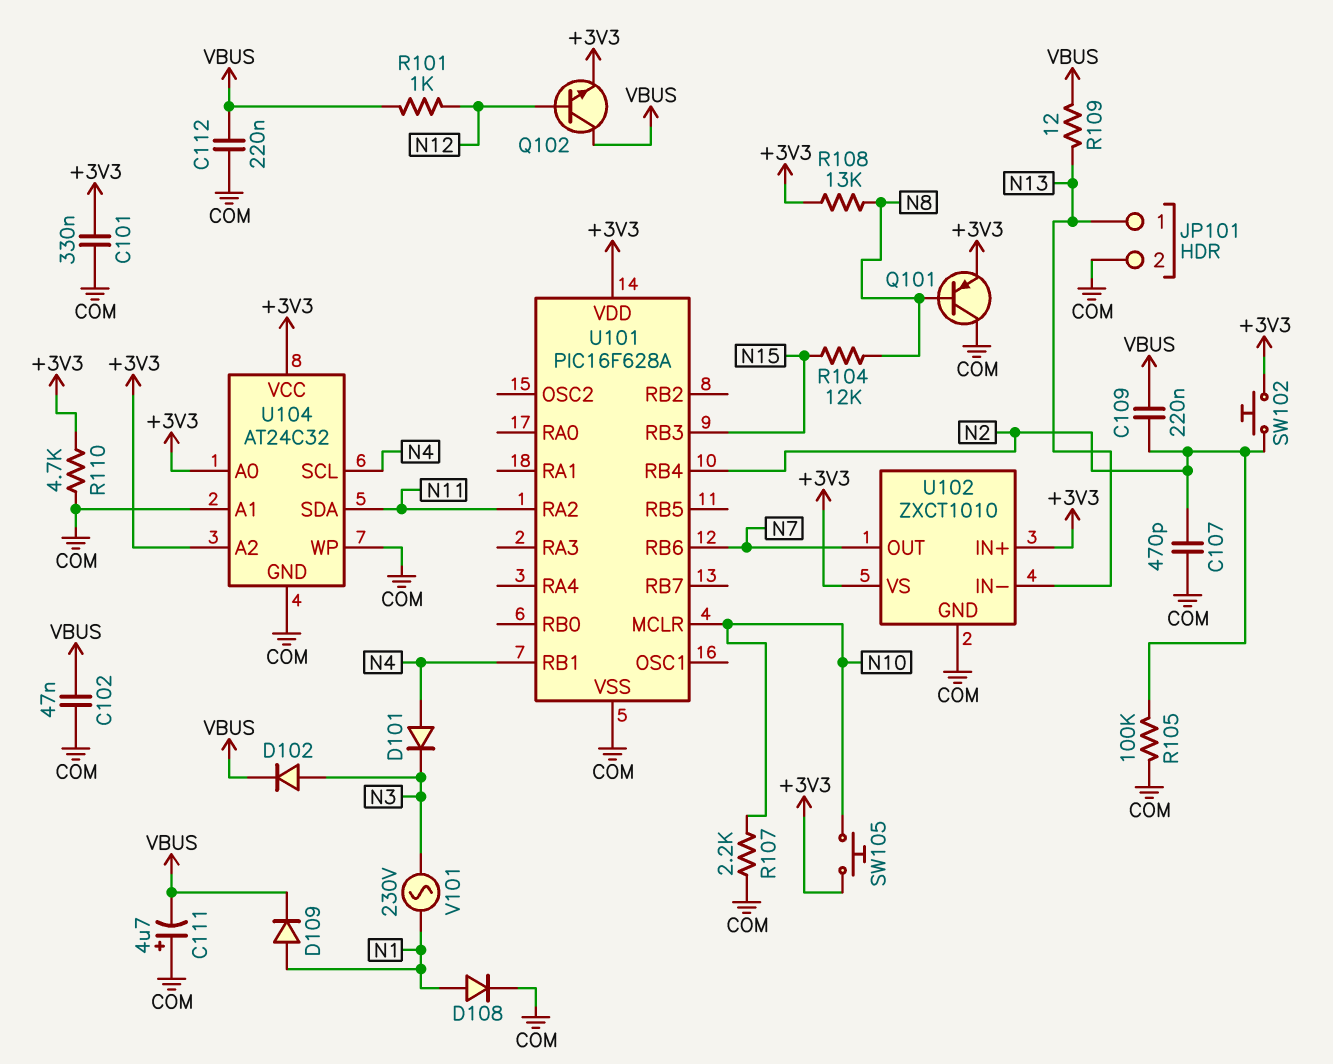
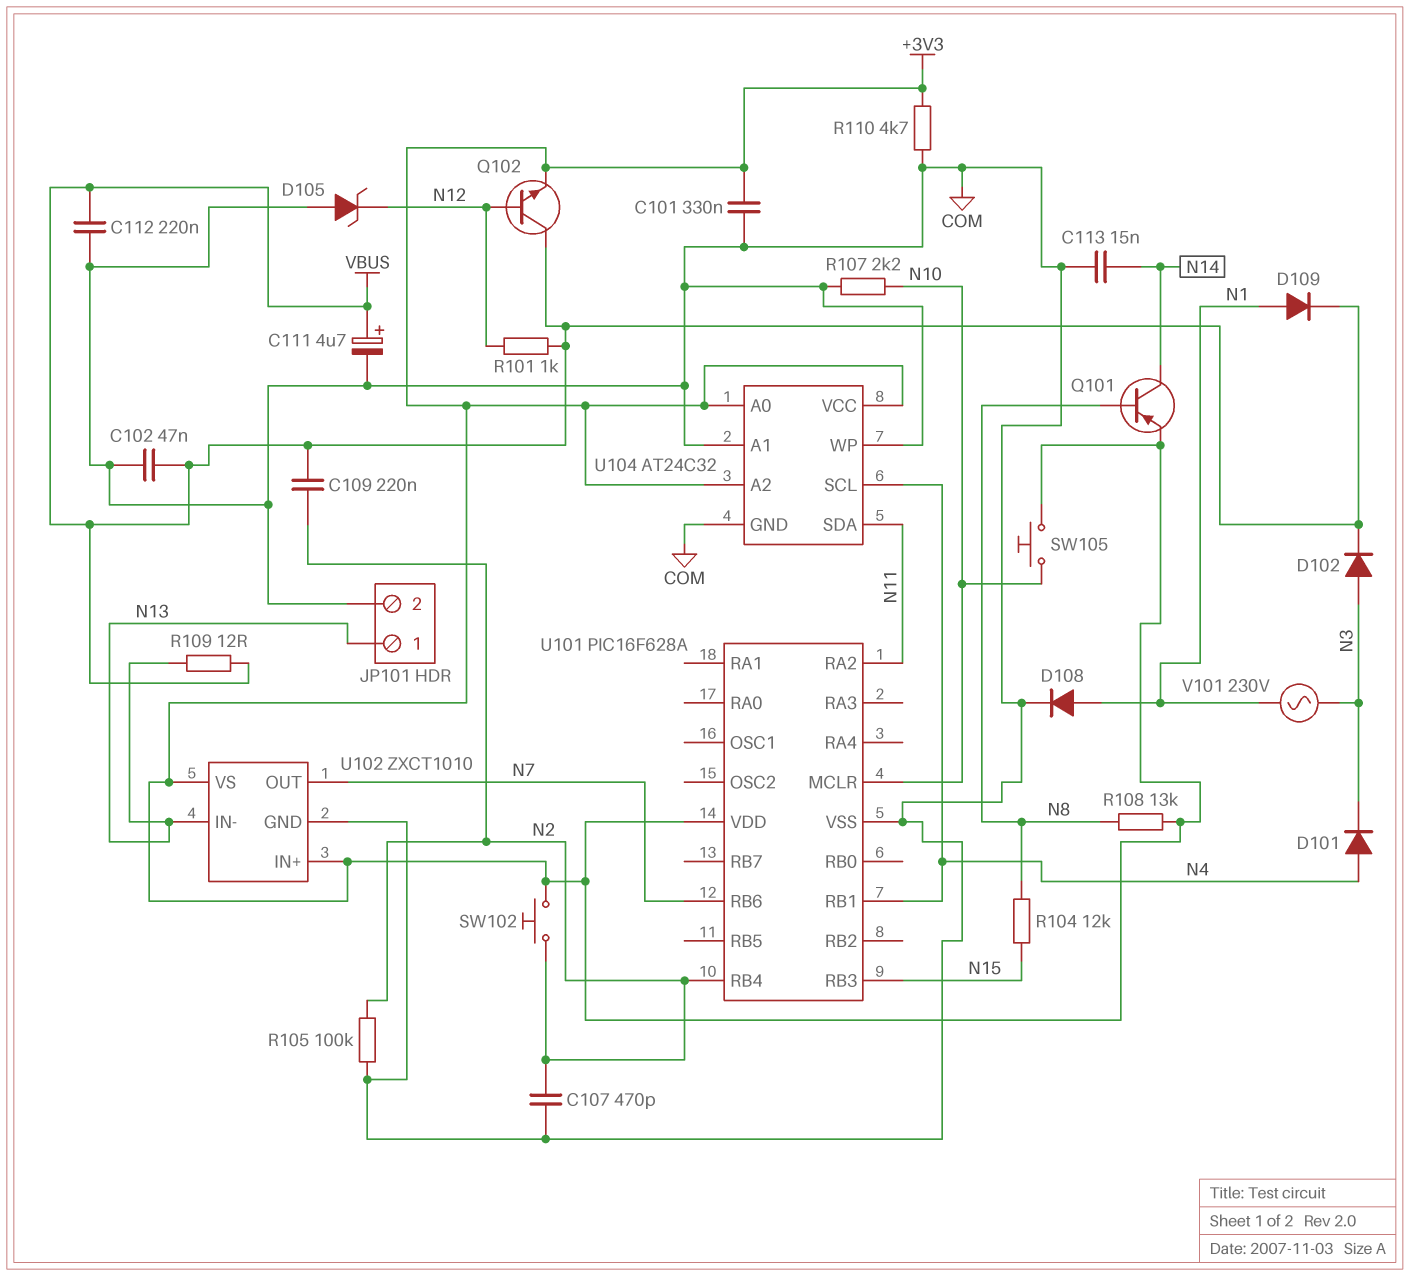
C111: 4.7uF (plus COM, minus VBUS) -> 4.7uF (plus VBUS, minus COM)
C113: none -> 15nF (COM, N14)
D105: none -> zener (A COM, K N12)
Q101: PNP (B N8, C COM, E +3V3) -> PNP (B N8, C N14, E +3V3)

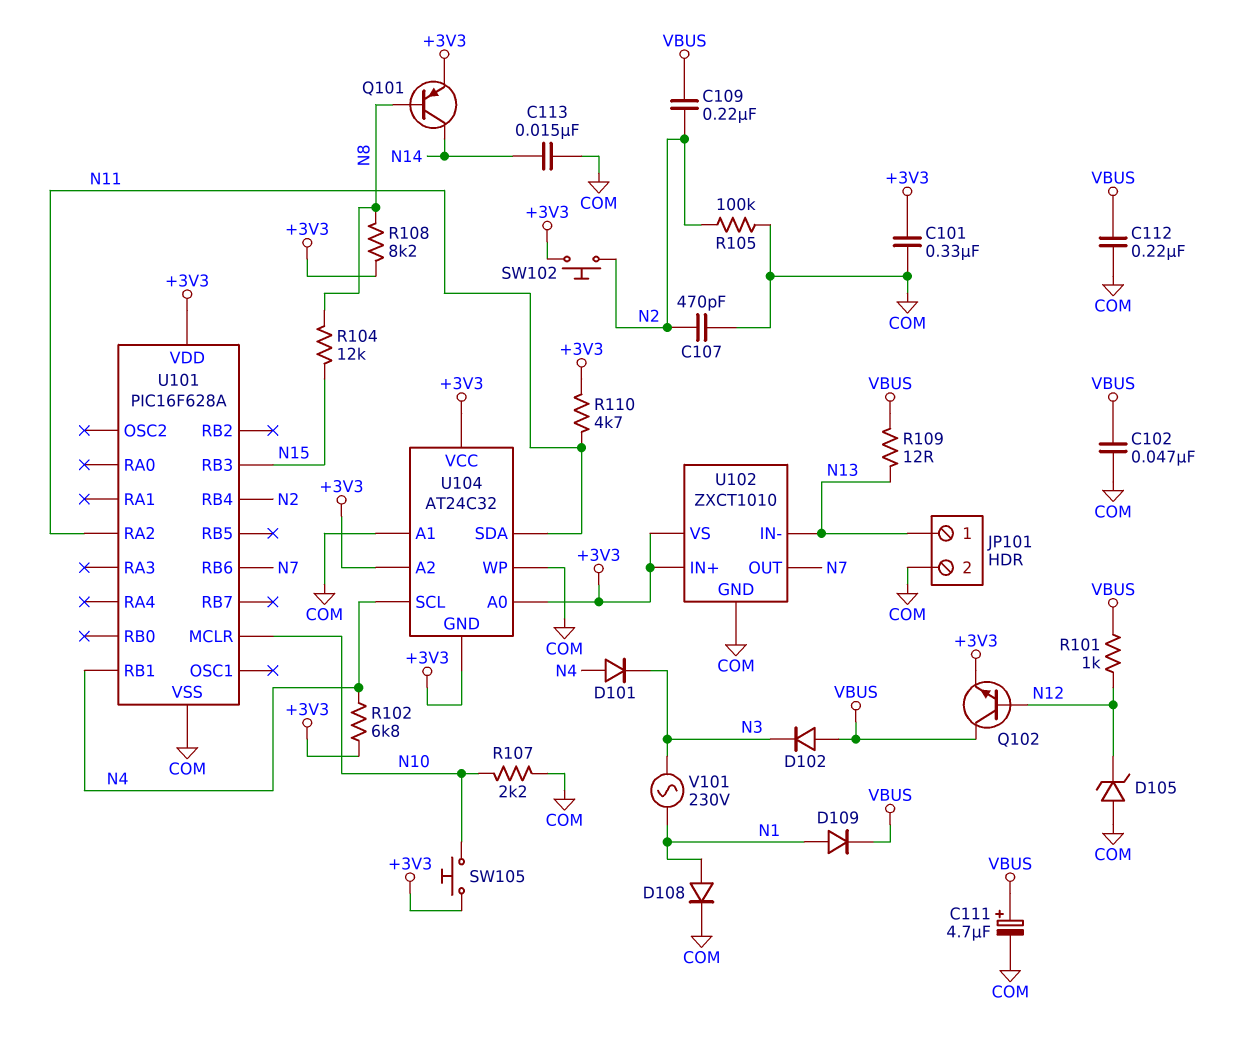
D102: diode (A N3, K VBUS) -> diode (A VBUS, K N3)
R102: none -> 6.8k (+3V3, N4)
R108: 13k (+3V3, N8) -> 8.2k (+3V3, N8)
R110: 4.7k (+3V3, COM) -> 4.7k (+3V3, N11)
U104 pin GND: COM -> +3V3

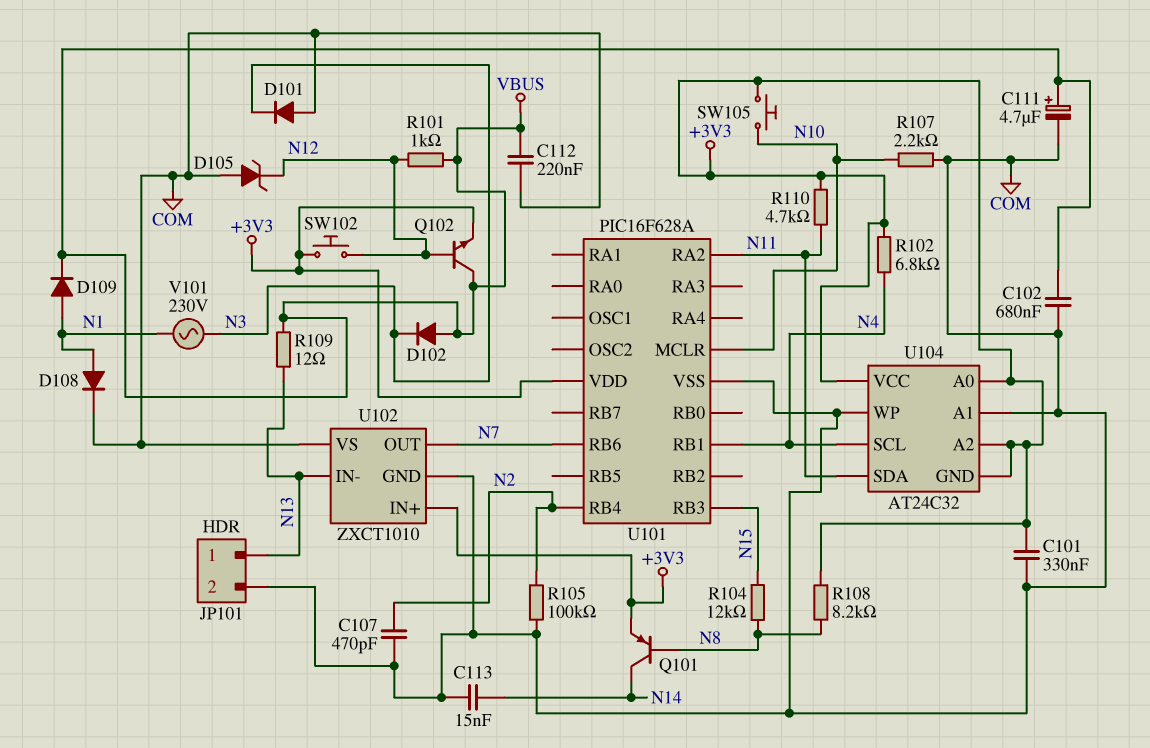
C102: 47nF (COM, VBUS) -> 680nF (COM, VBUS)
C109: 220nF (N2, VBUS) -> none
D101: diode (A N4, K N3) -> diode (A COM, K N3)
SW102: button (+3V3, N2) -> button (+3V3, N12)
U102 pin VS: +3V3 -> COM

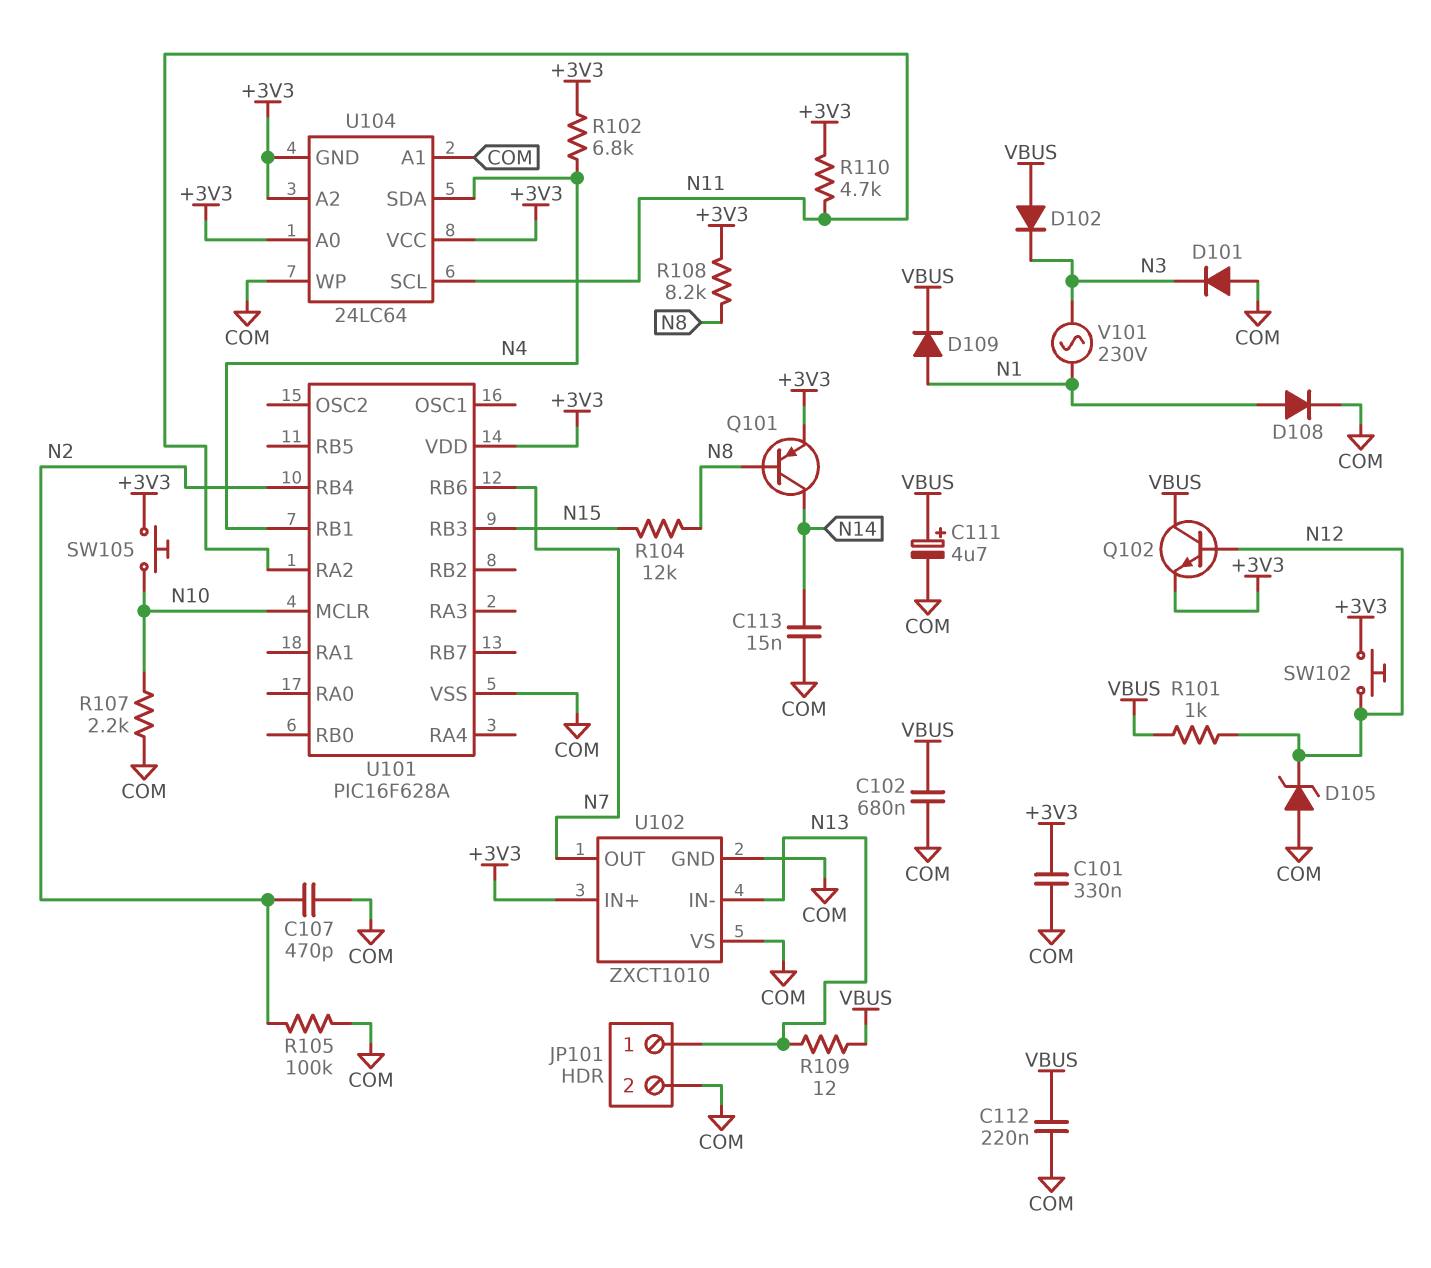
U104: AT24C32 -> 24LC64
U104 pin SCL: N4 -> N11
U104 pin SDA: N11 -> N4

